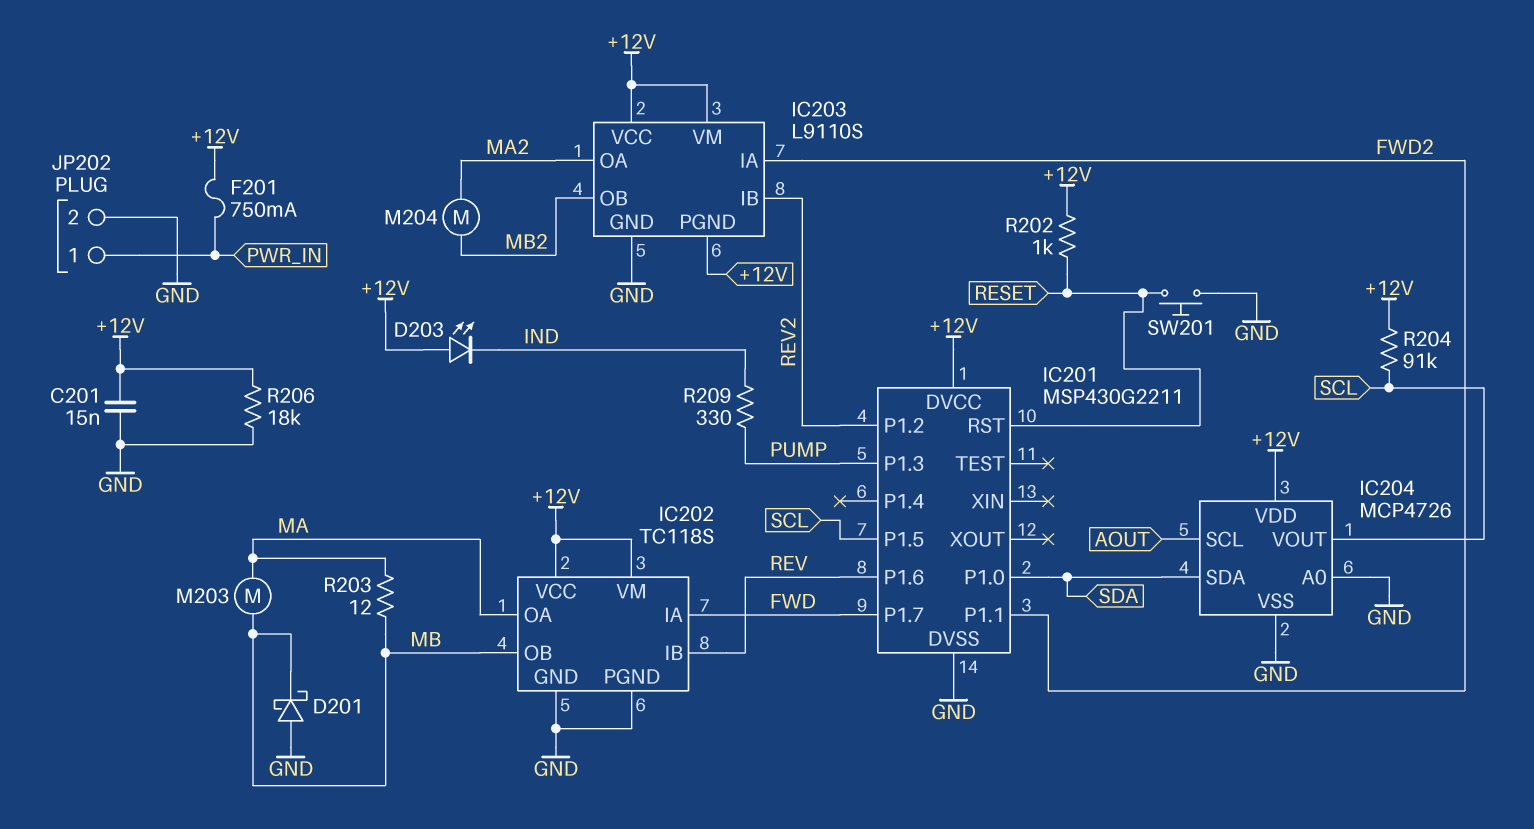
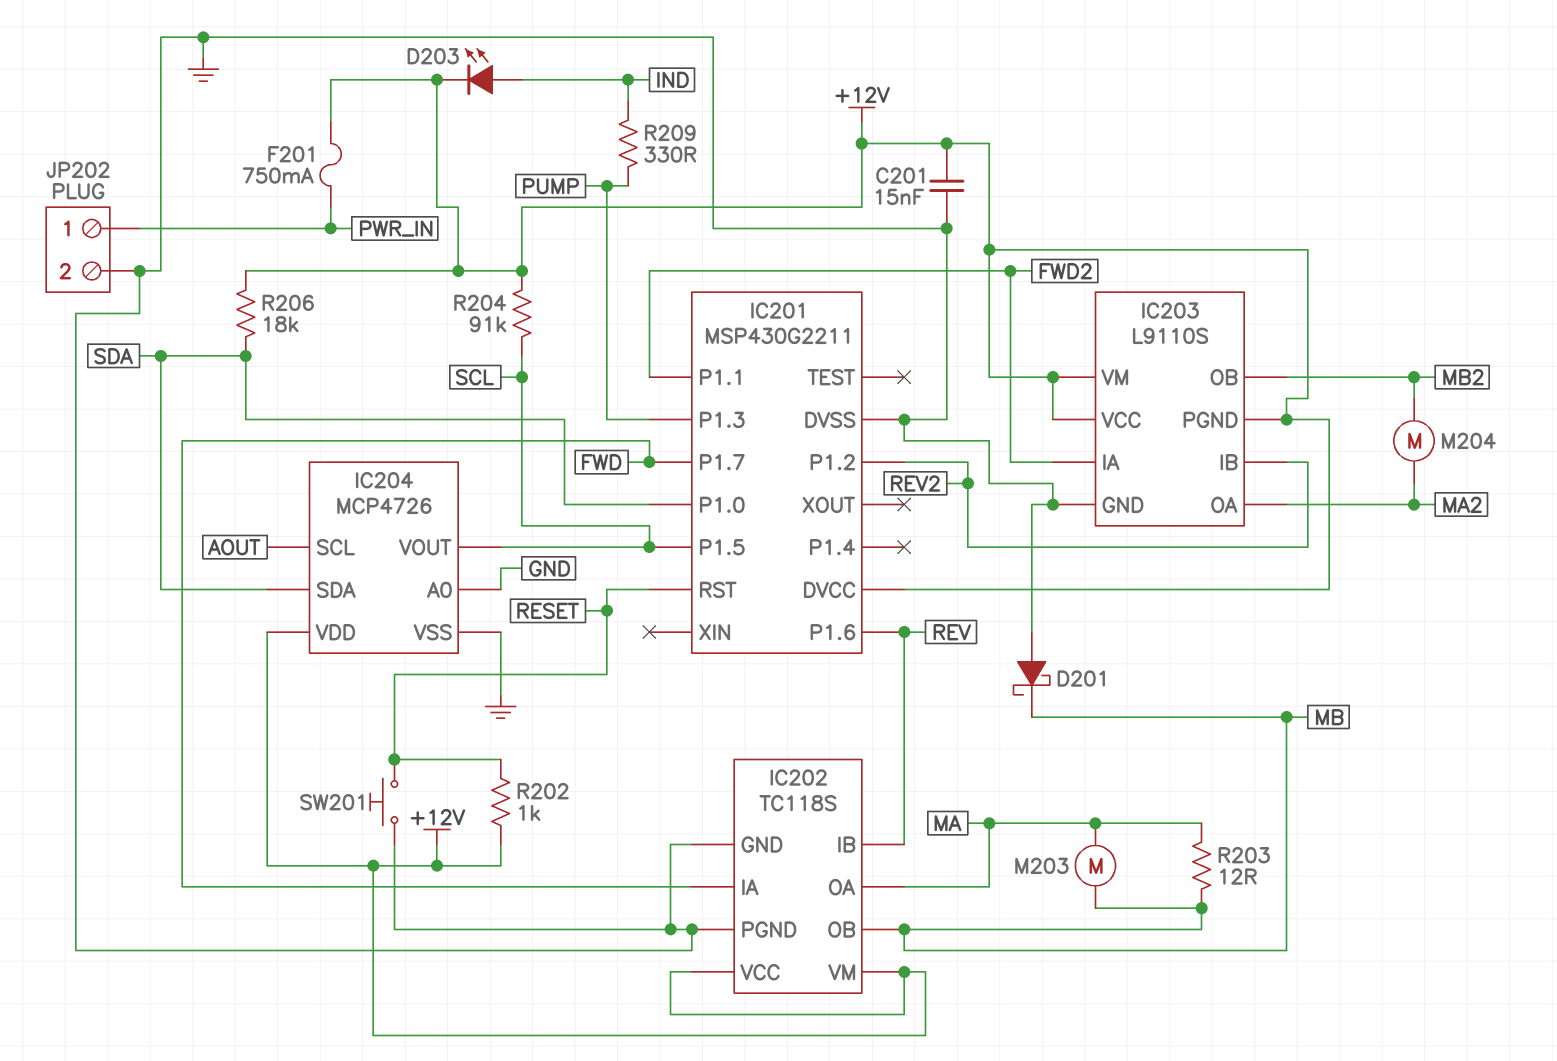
D203: LED (A +12V, K IND) -> LED (A IND, K +12V)
R206: 18k (+12V, GND) -> 18k (+12V, SDA)

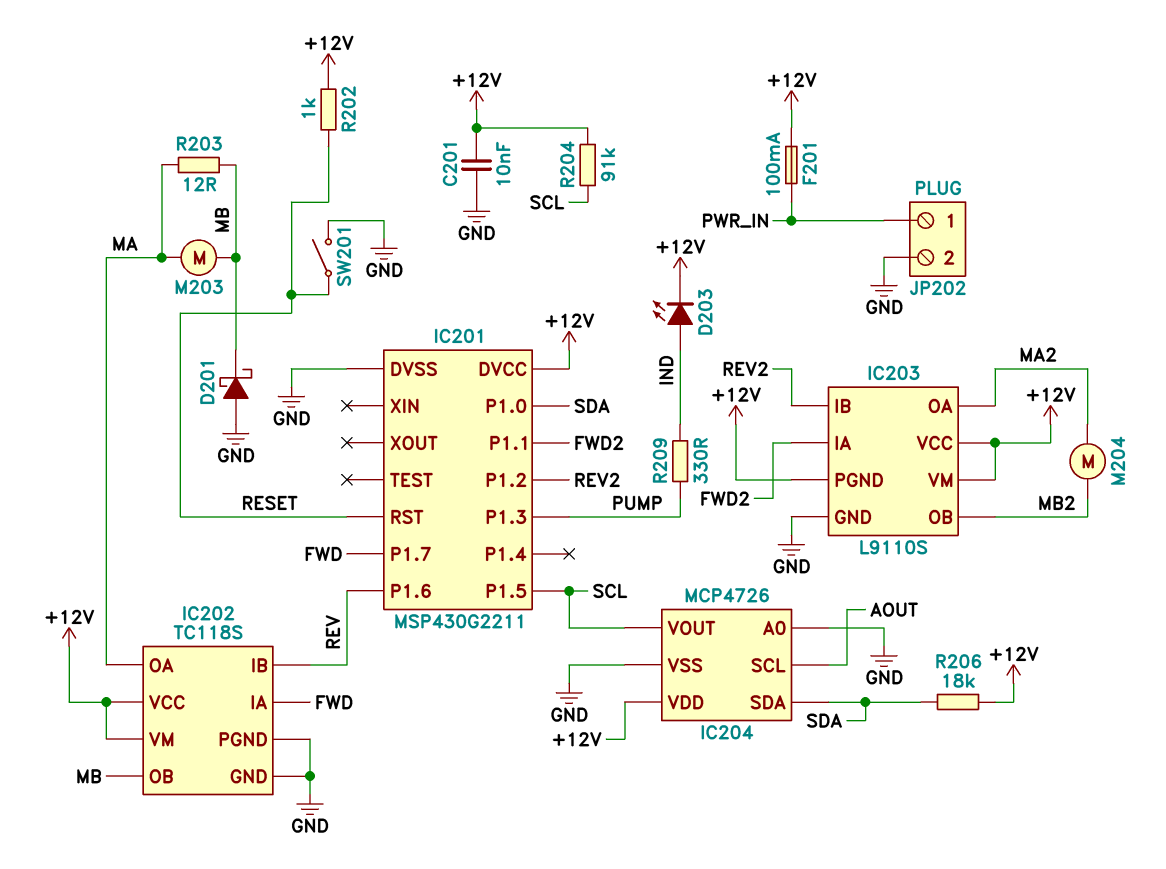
C201: 15nF (+12V, GND) -> 10nF (+12V, GND)
F201: 750mA (+12V, PWR_IN) -> 100mA (+12V, PWR_IN)
SW201: button (GND, RESET) -> switch (GND, RESET)

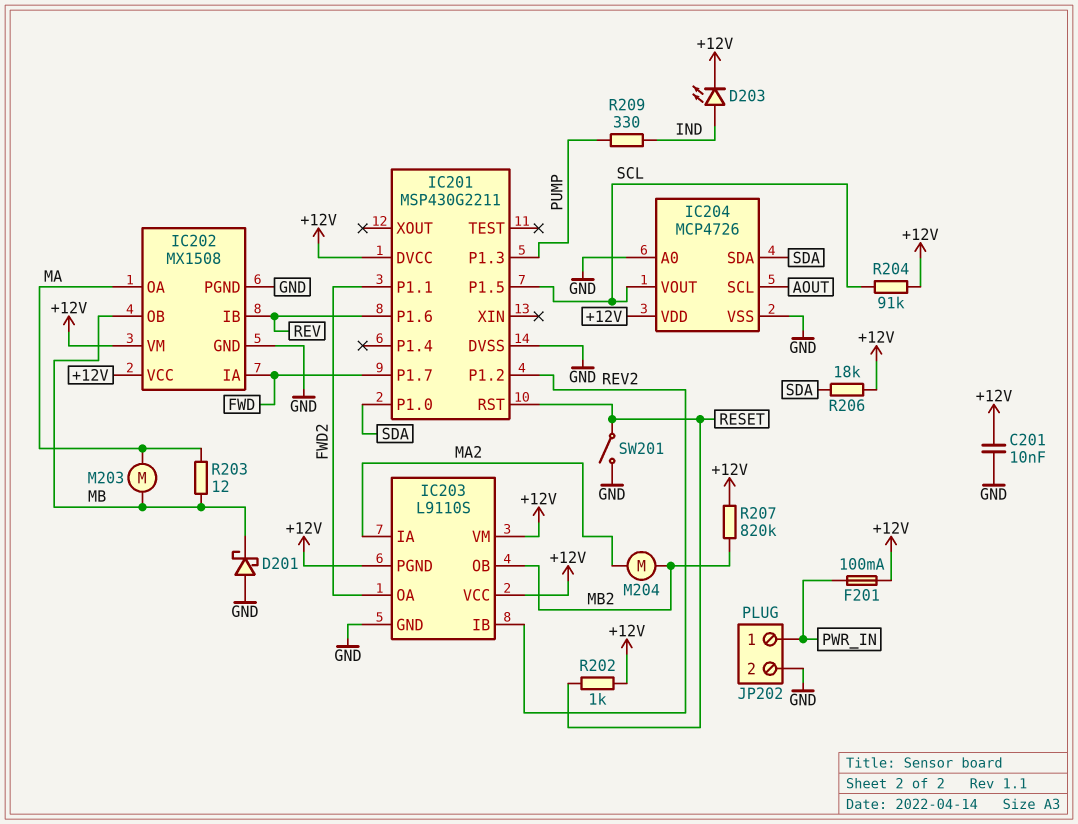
IC202: TC118S -> MX1508
IC203 pin IA: FWD2 -> MA2
IC203 pin OA: MA2 -> FWD2
R207: none -> 820k (+12V, MB2)

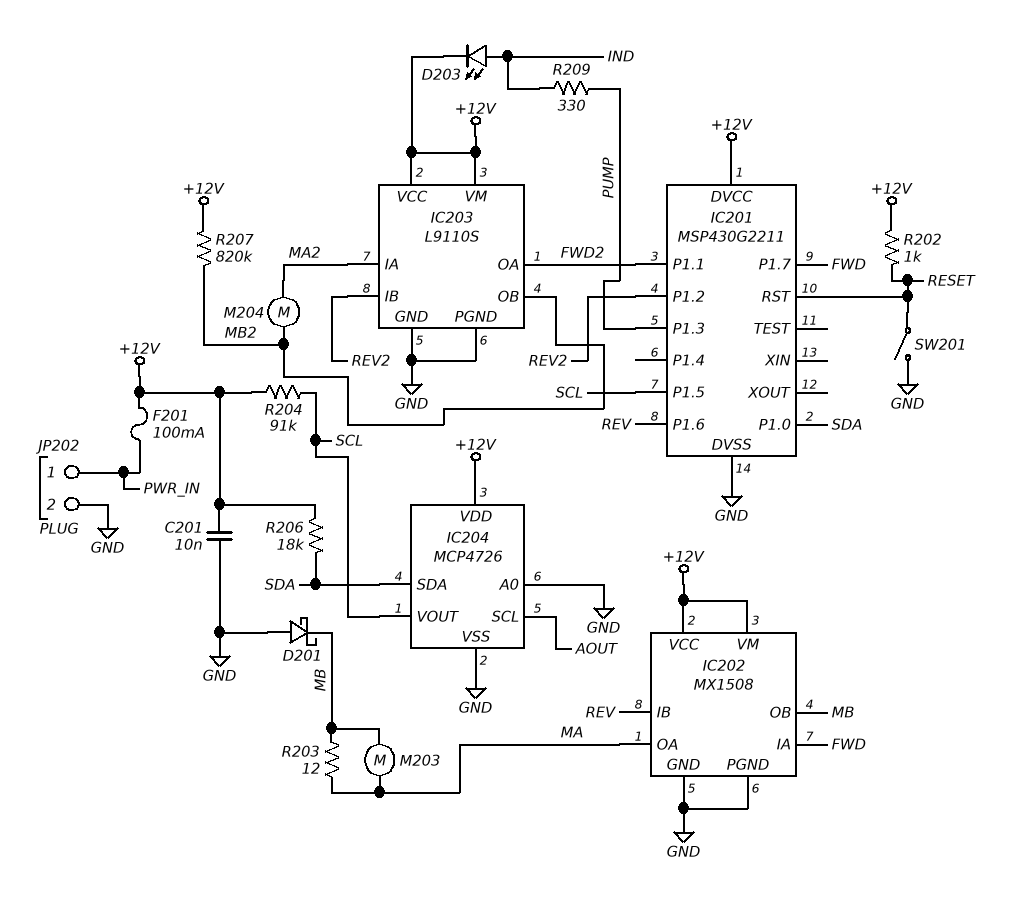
IC203 pin PGND: +12V -> GND

